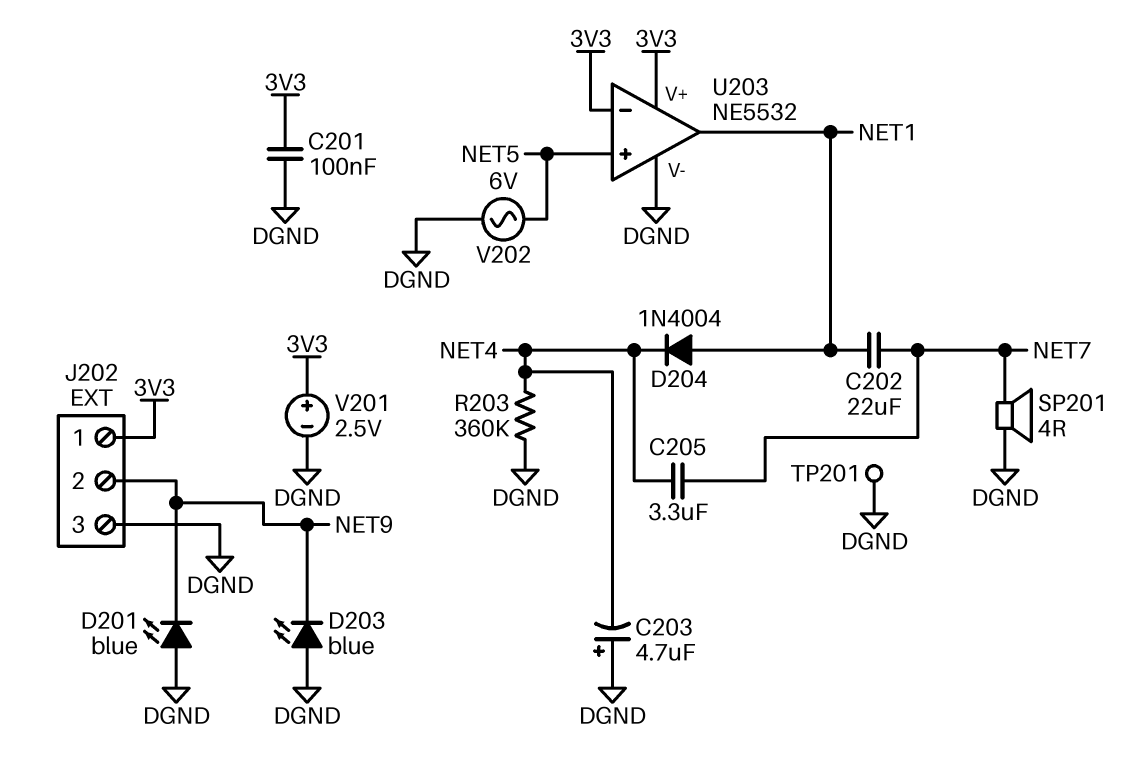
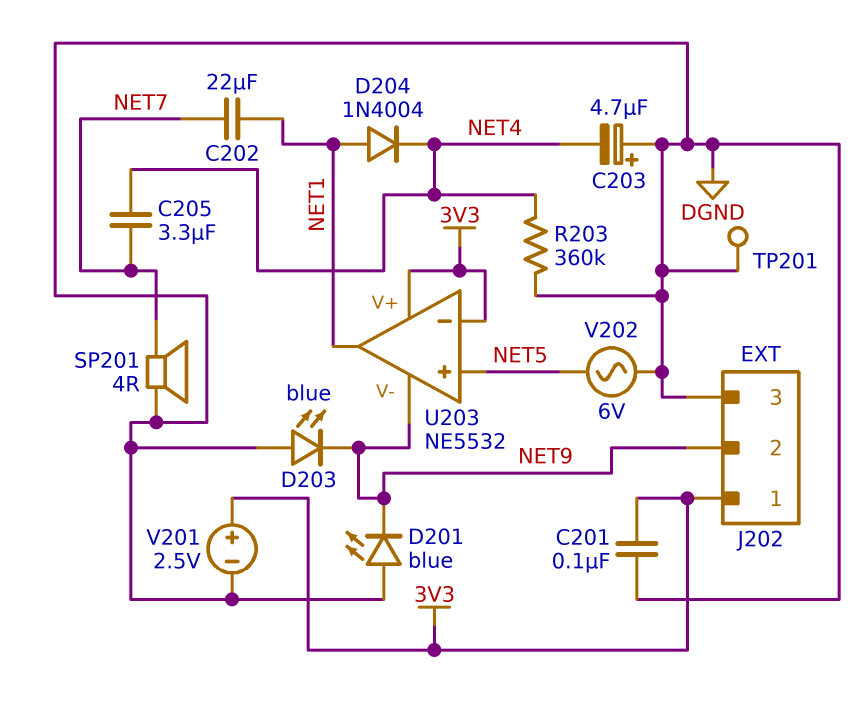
U203 pin V-: DGND -> NET9

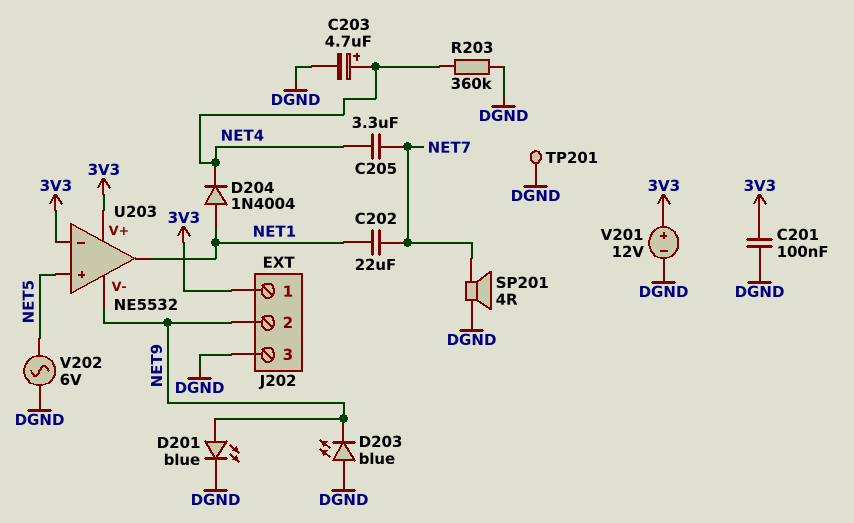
C203: 4.7uF (plus DGND, minus NET4) -> 4.7uF (plus NET4, minus DGND)
D201: LED blue (A DGND, K NET9) -> LED blue (A NET9, K DGND)
V201: 2.5V (plus 3V3, minus DGND) -> 12V (plus 3V3, minus DGND)

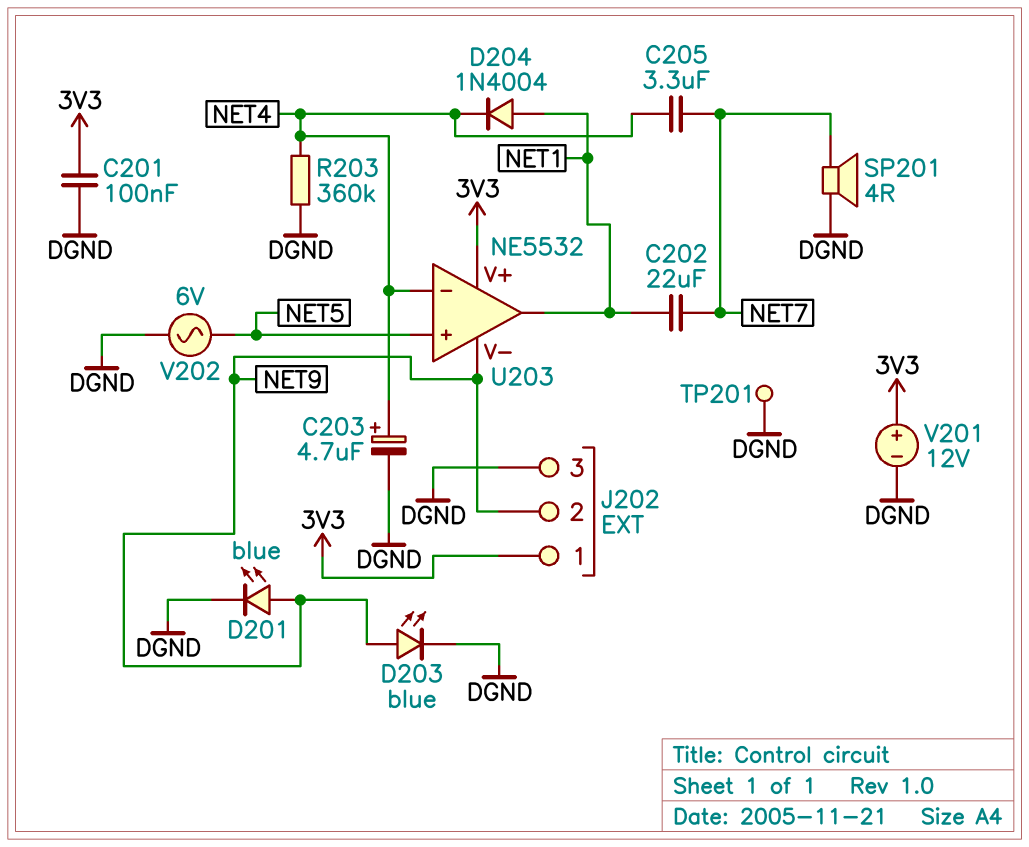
D203: LED blue (A DGND, K NET9) -> LED blue (A NET9, K DGND)
U203 pin in-: 3V3 -> NET4

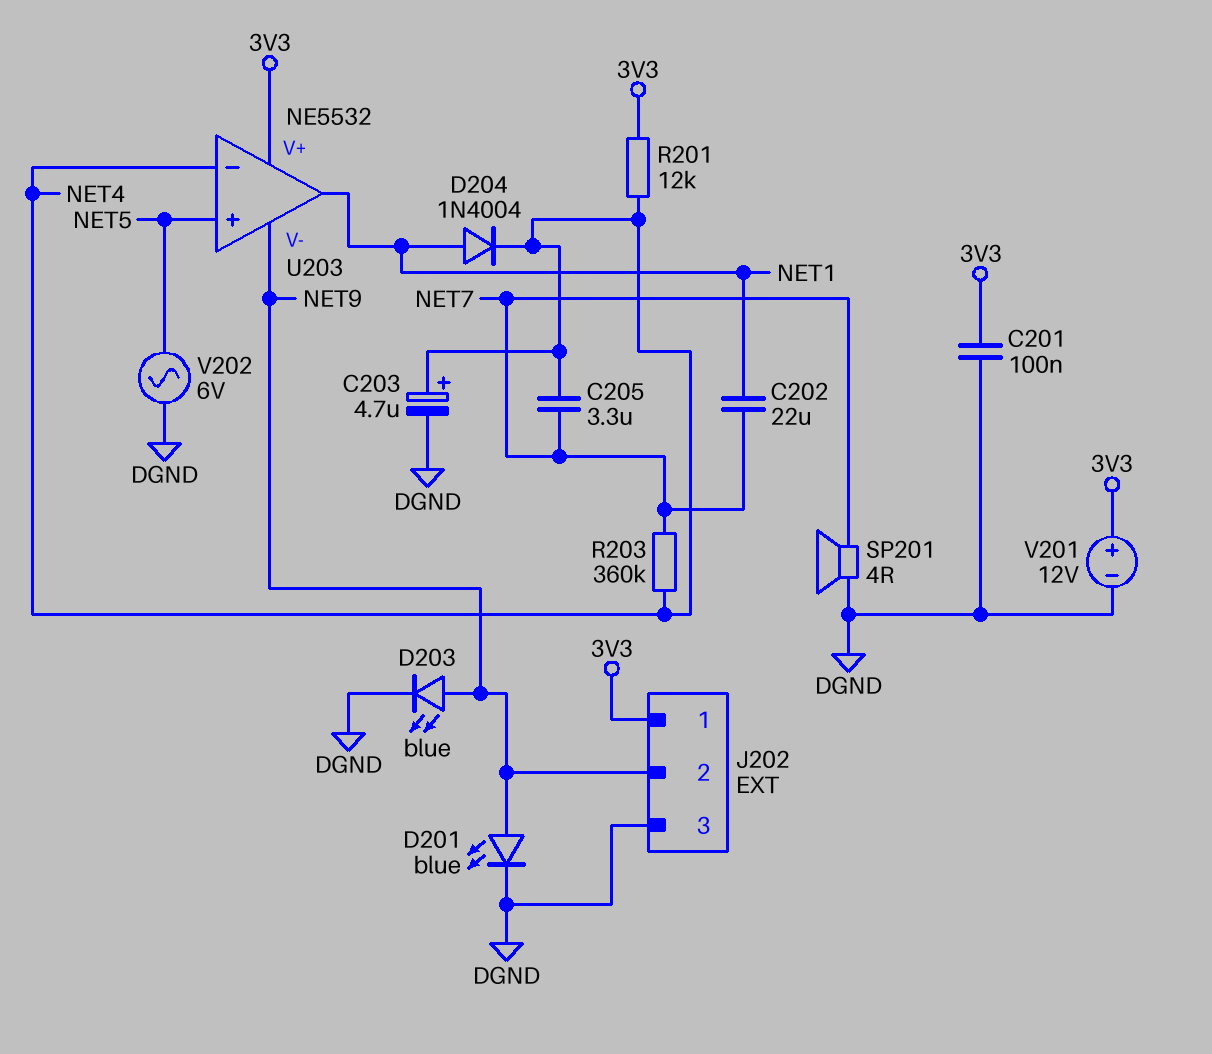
R201: none -> 12k (3V3, NET4)
R203: 360k (DGND, NET4) -> 360k (NET4, NET7)
TP201: test point (DGND) -> none

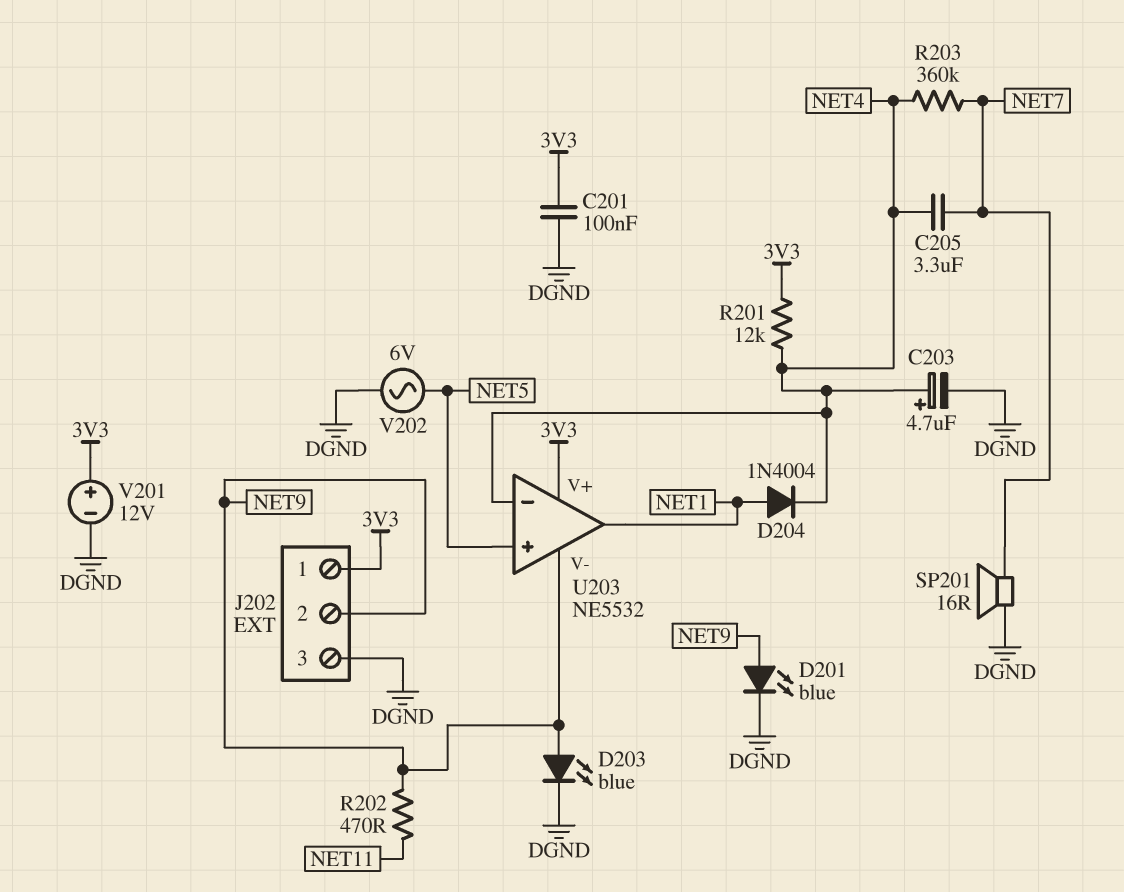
C202: 22uF (NET1, NET7) -> none
R202: none -> 470 (NET9, NET11)
SP201: speaker 4R (DGND, NET7) -> speaker 16R (DGND, NET7)

